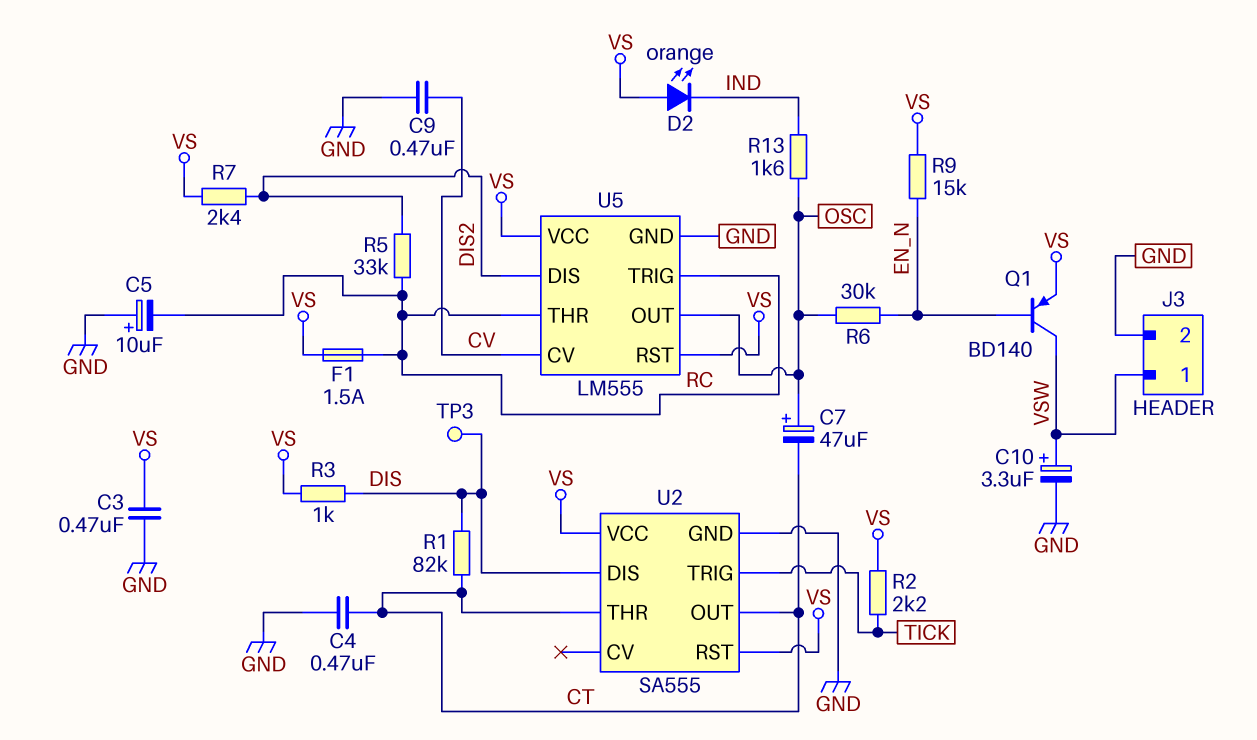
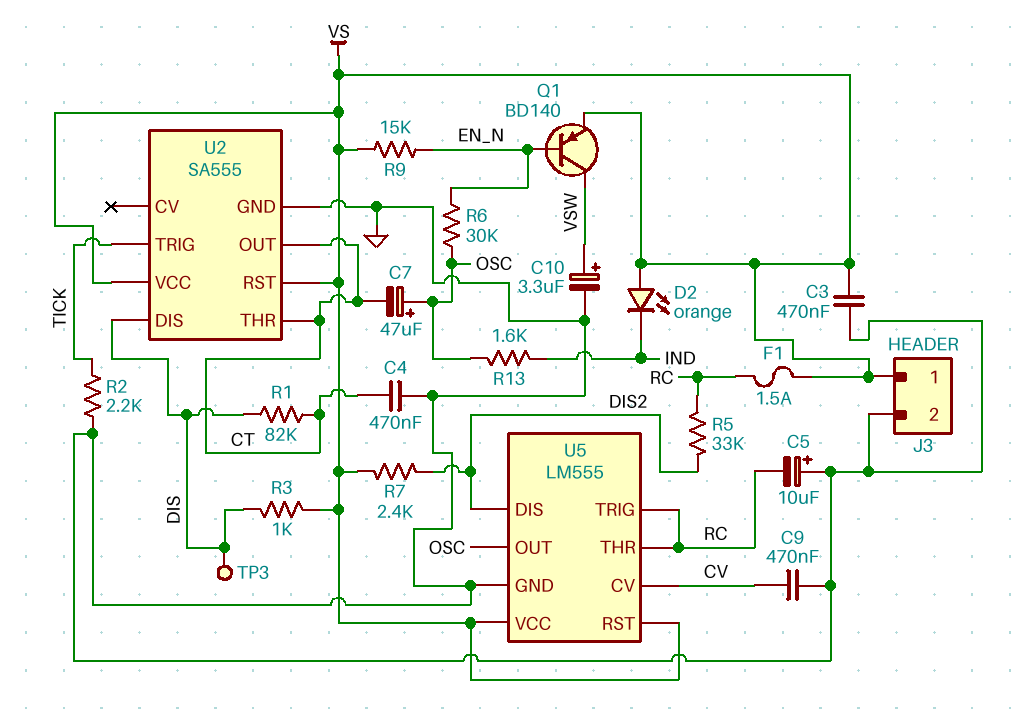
J3 pin 1: VSW -> VS
R2: 2.2k (TICK, VS) -> 2.2k (GND, TICK)

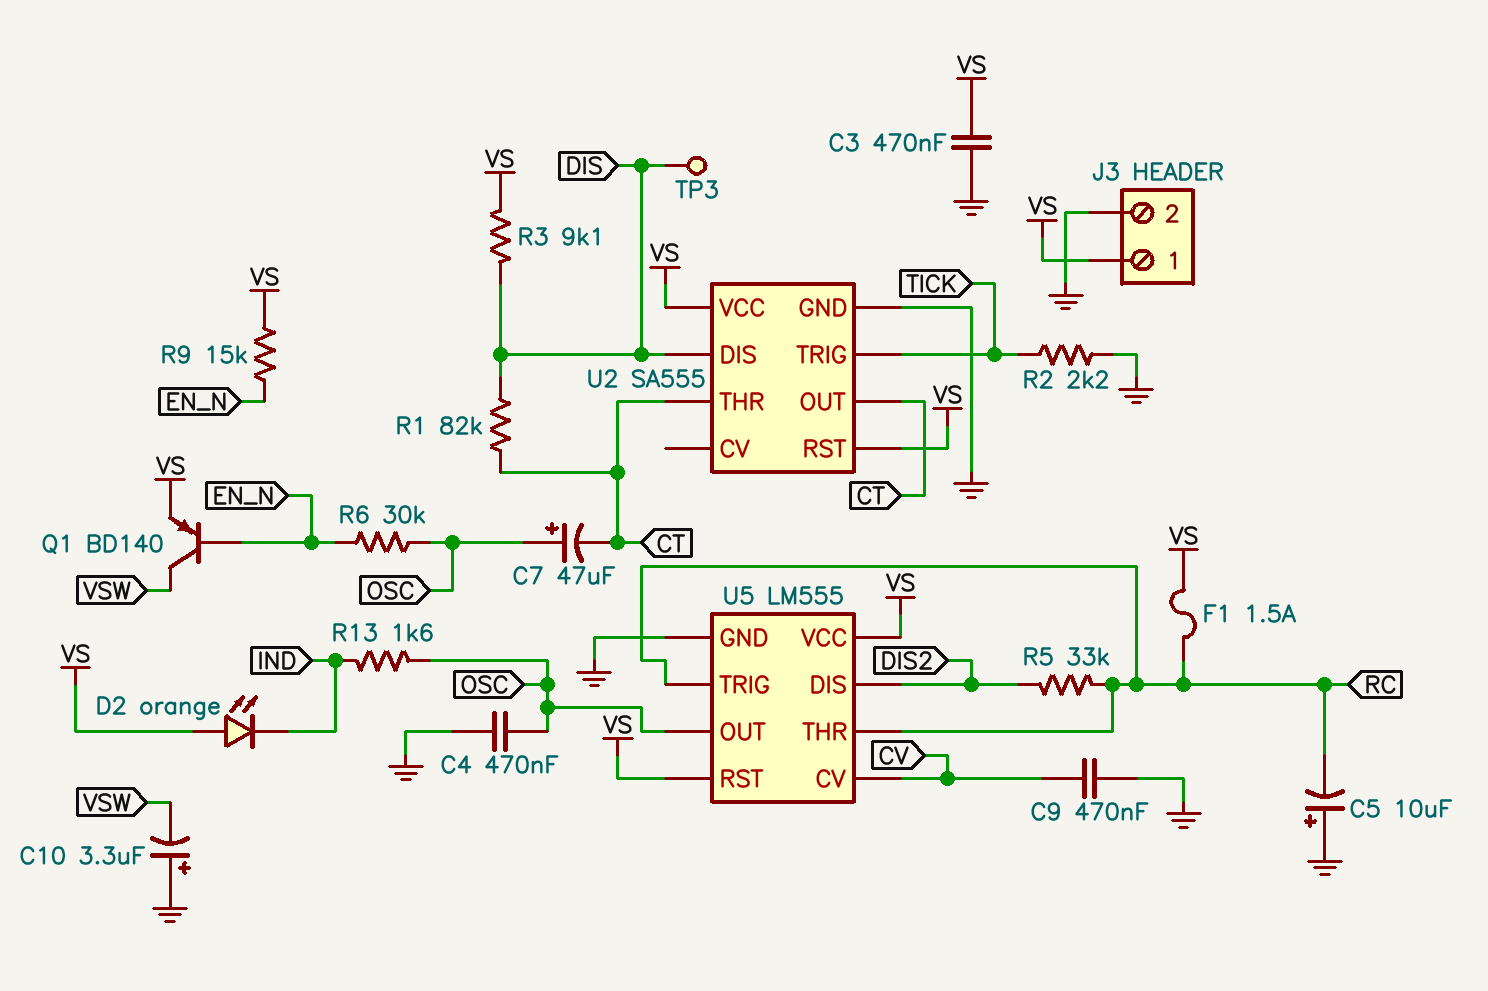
C4: 470nF (CT, GND) -> 470nF (GND, OSC)
C10: 3.3uF (plus VSW, minus GND) -> 3.3uF (plus GND, minus VSW)
R3: 1k (DIS, VS) -> 9.1k (DIS, VS)
R7: 2.4k (DIS2, VS) -> none

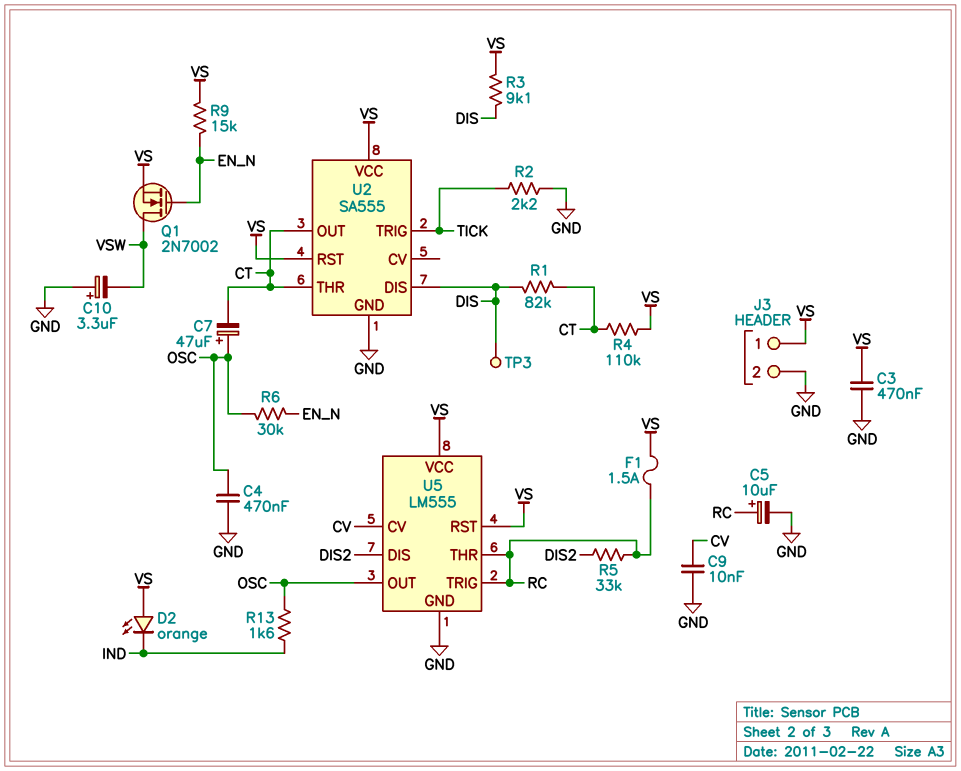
C5: 10uF (plus GND, minus RC) -> 10uF (plus RC, minus GND)
C9: 470nF (CV, GND) -> 10nF (CV, GND)
Q1: PNP BD140 (B EN_N, C VSW, E VS) -> NMOS 2N7002 (G EN_N, D VSW, S VS)
R4: none -> 110k (CT, VS)

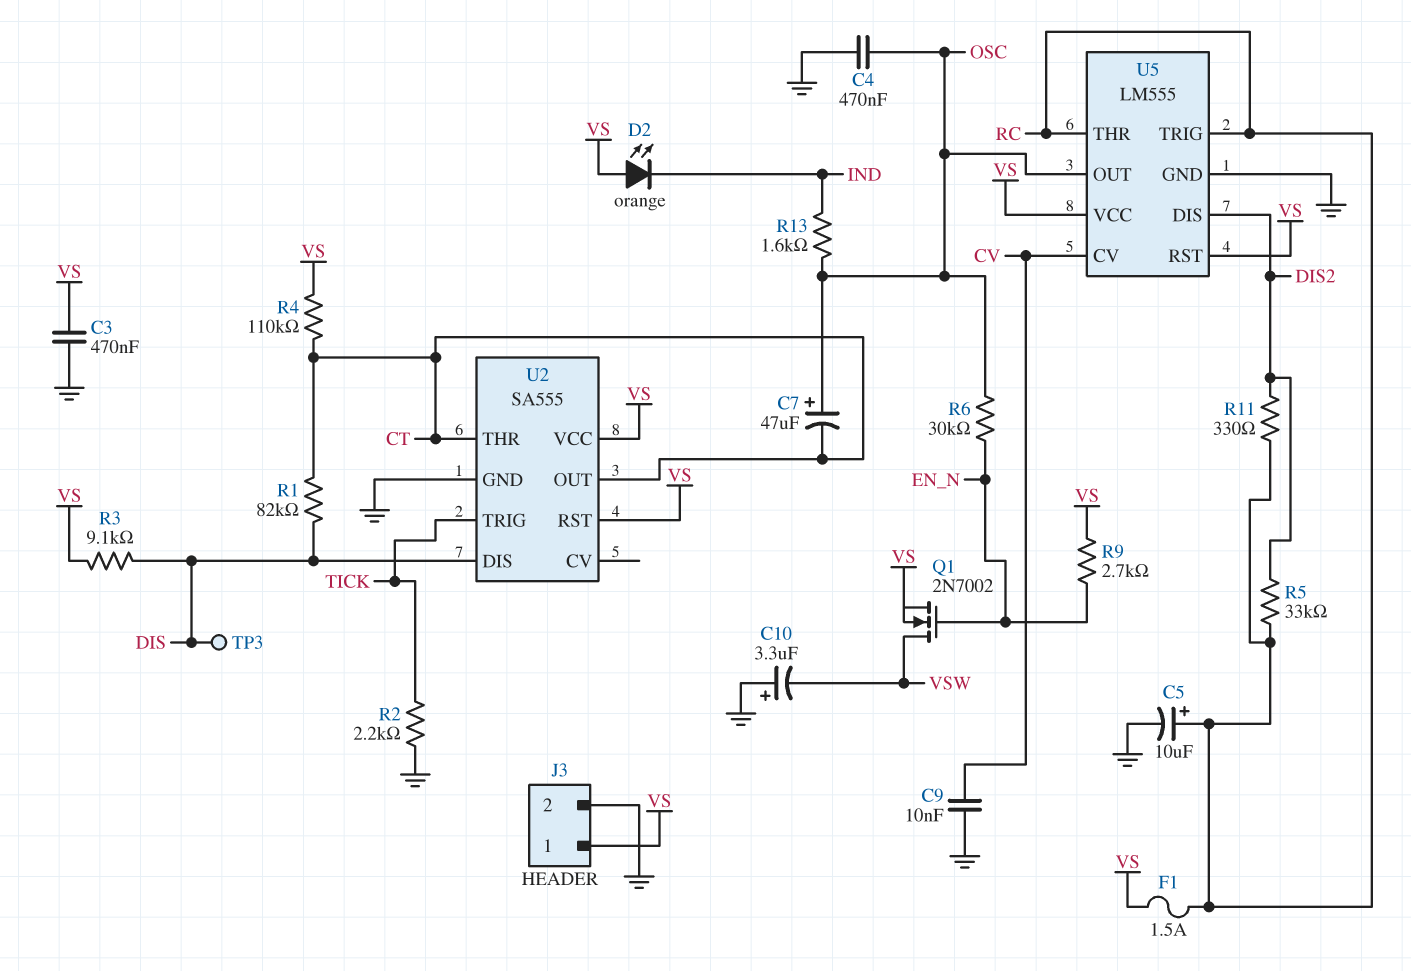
R9: 15k (EN_N, VS) -> 2.7k (EN_N, VS)
R11: none -> 330 (DIS2, RC)

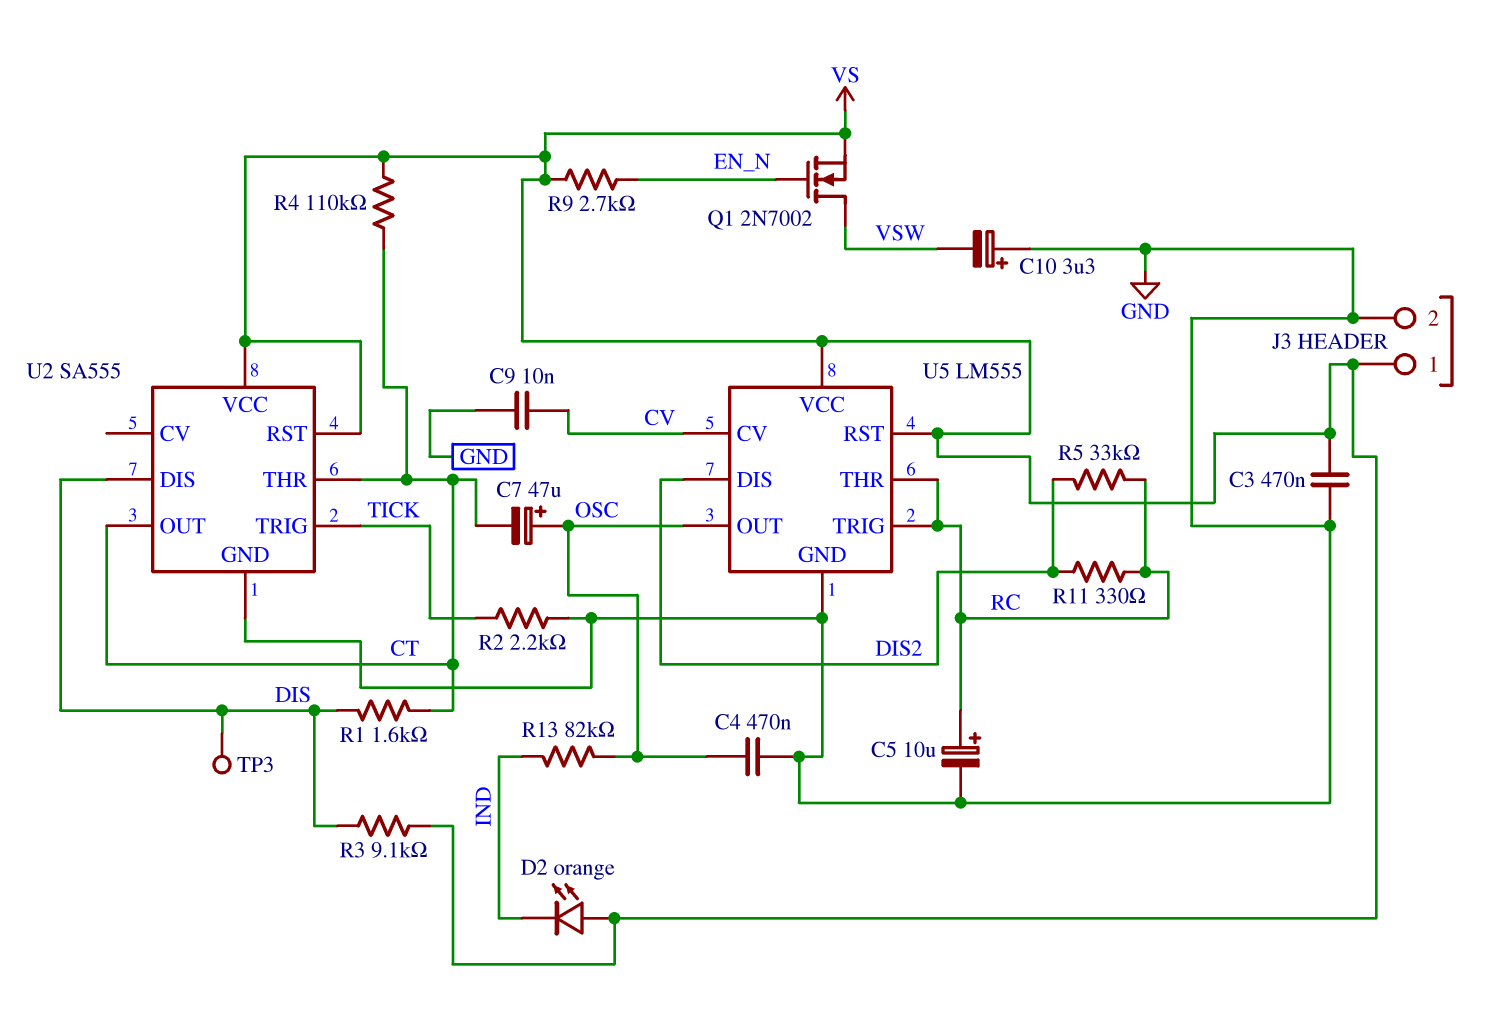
F1: 1.5A (RC, VS) -> none
R1: 82k (CT, DIS) -> 1.6k (CT, DIS)
R6: 30k (EN_N, OSC) -> none
R13: 1.6k (IND, OSC) -> 82k (IND, OSC)

